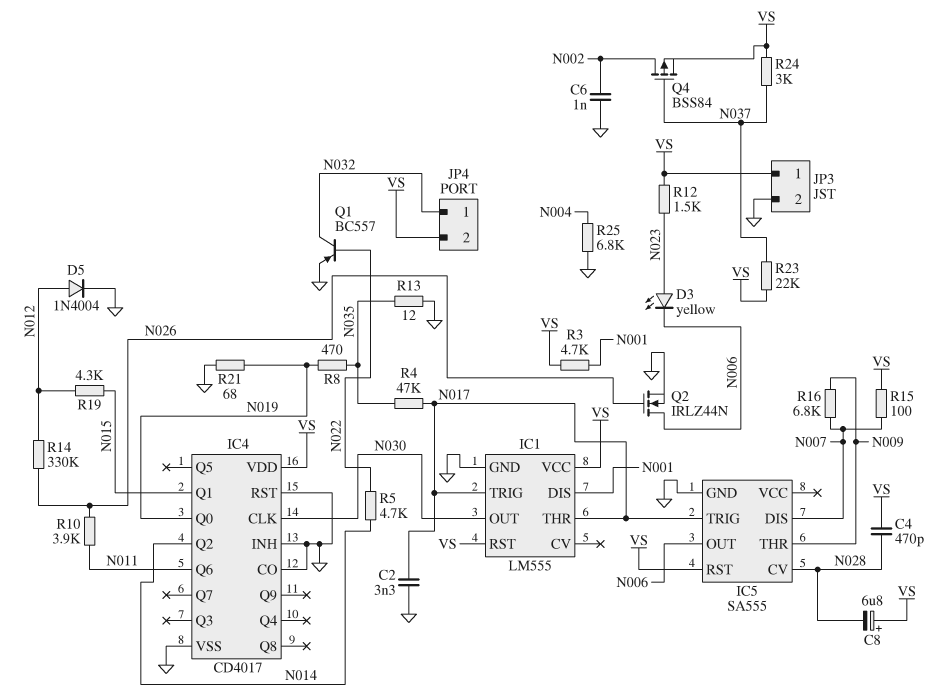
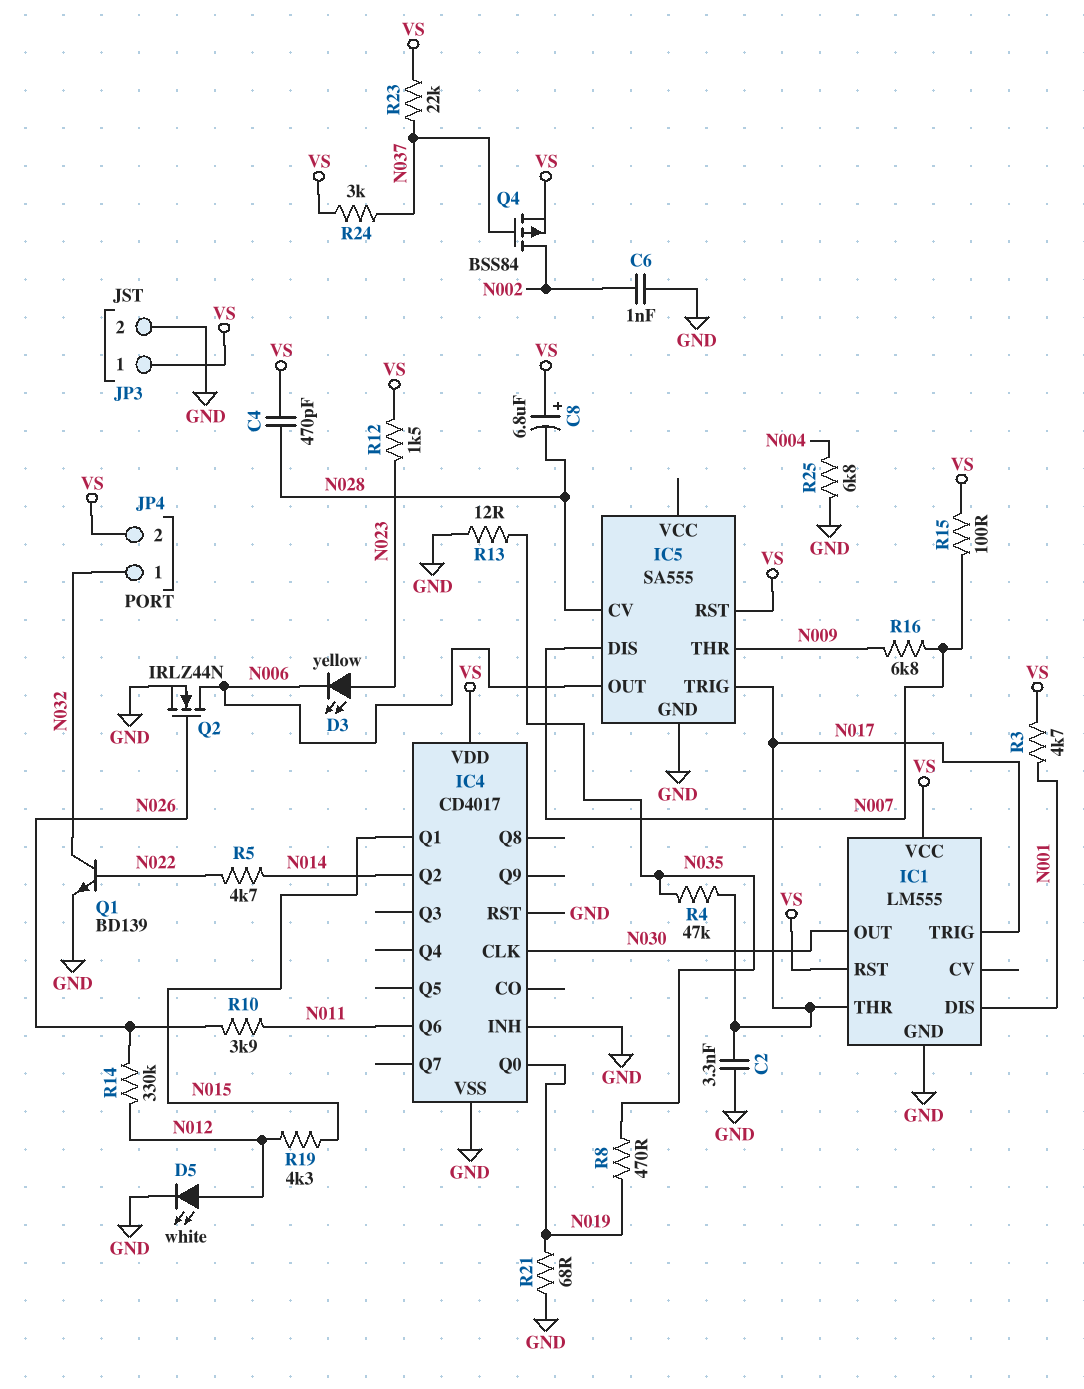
D5: diode 1N4004 (A N012, K GND) -> LED white (A N012, K GND)
IC4 pin CO: GND -> none
Q1: PNP BC557 (B N022, C N032, E GND) -> NPN BD139 (B N022, C N032, E GND)

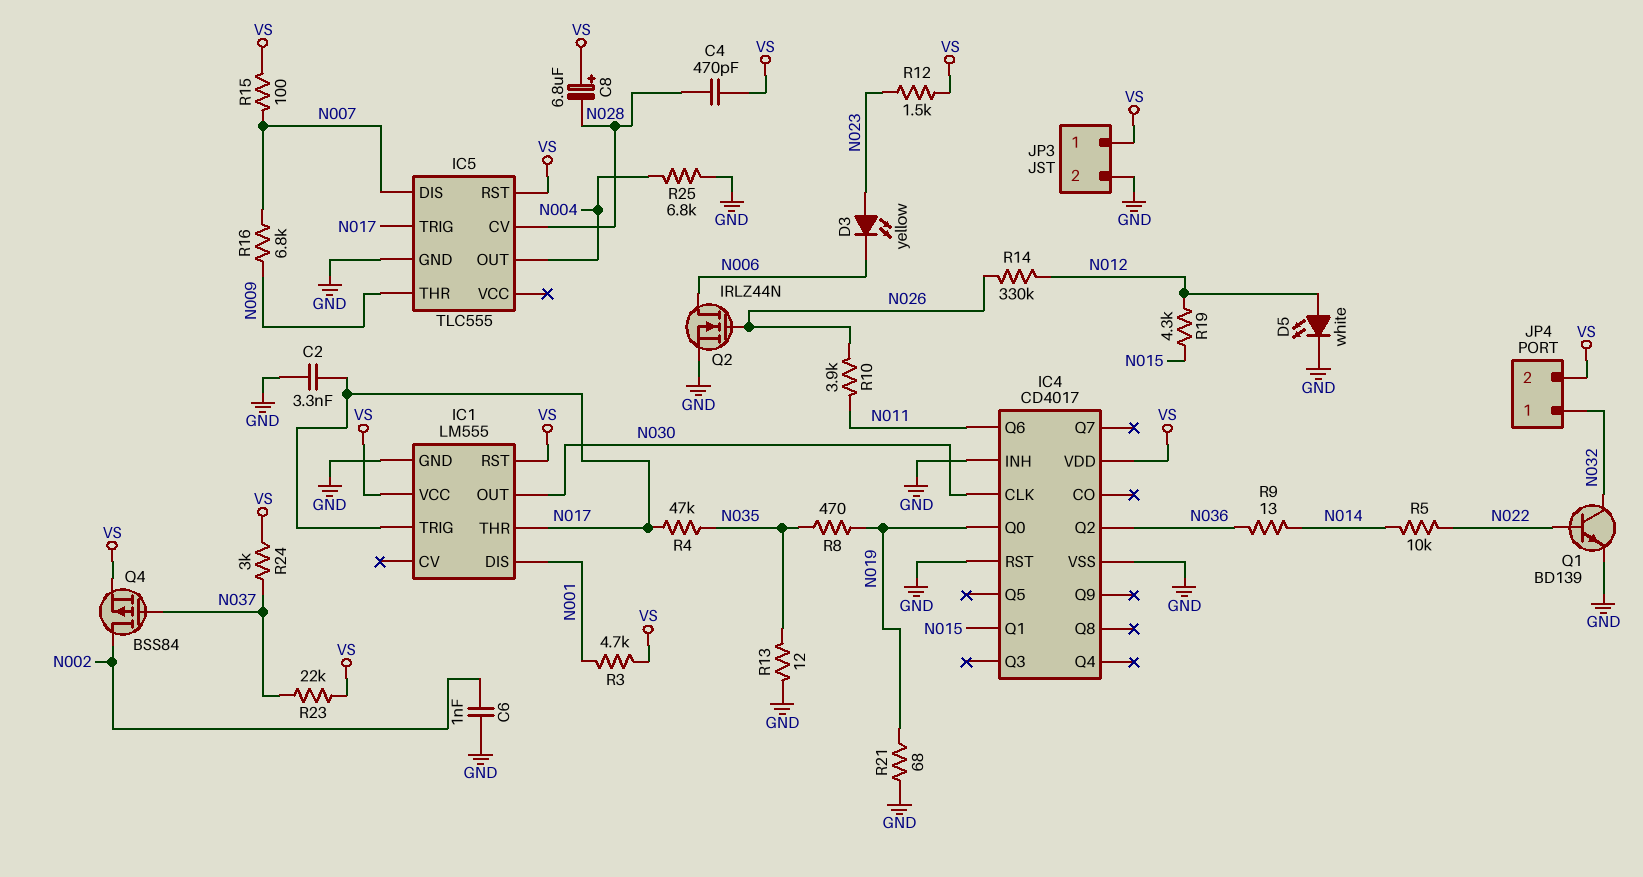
IC4 pin Q2: N014 -> N036
IC5: SA555 -> TLC555
IC5 pin OUT: N006 -> N004
R5: 4.7k (N014, N022) -> 10k (N014, N022)
R9: none -> 13 (N014, N036)

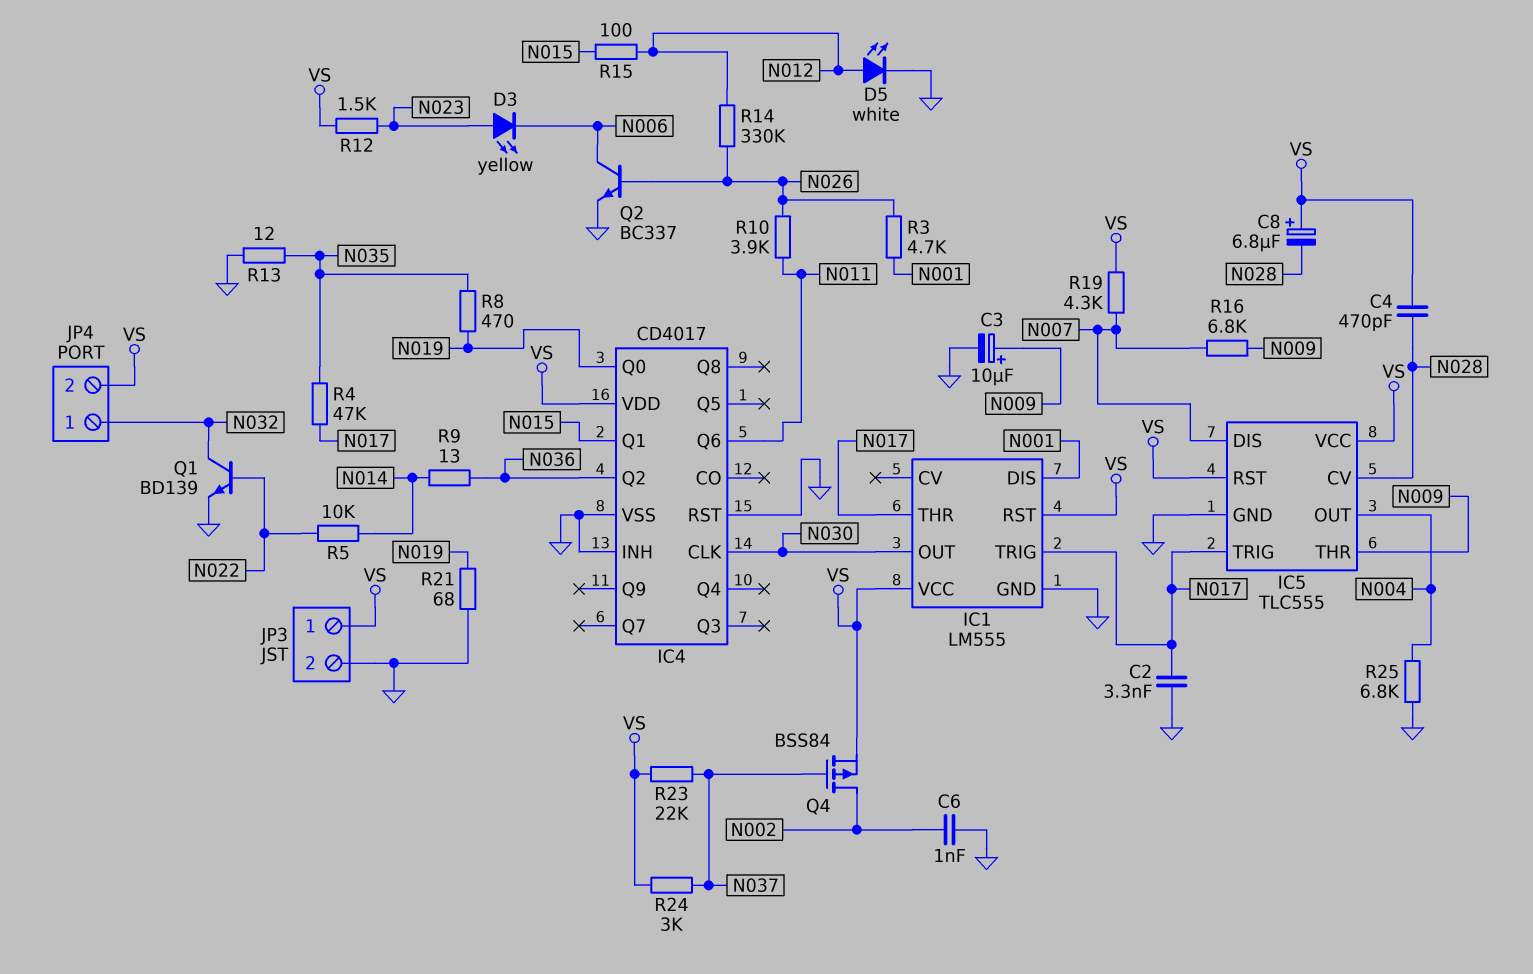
C3: none -> 10uF (plus N009, minus GND)
IC5 pin VCC: none -> VS
Q2: NMOS IRLZ44N (G N026, D N006, S GND) -> NPN BC337 (B N026, C N006, E GND)
R3: 4.7k (N001, VS) -> 4.7k (N001, N026)
R15: 100 (N007, VS) -> 100 (N012, N015)
R19: 4.3k (N012, N015) -> 4.3k (N007, VS)

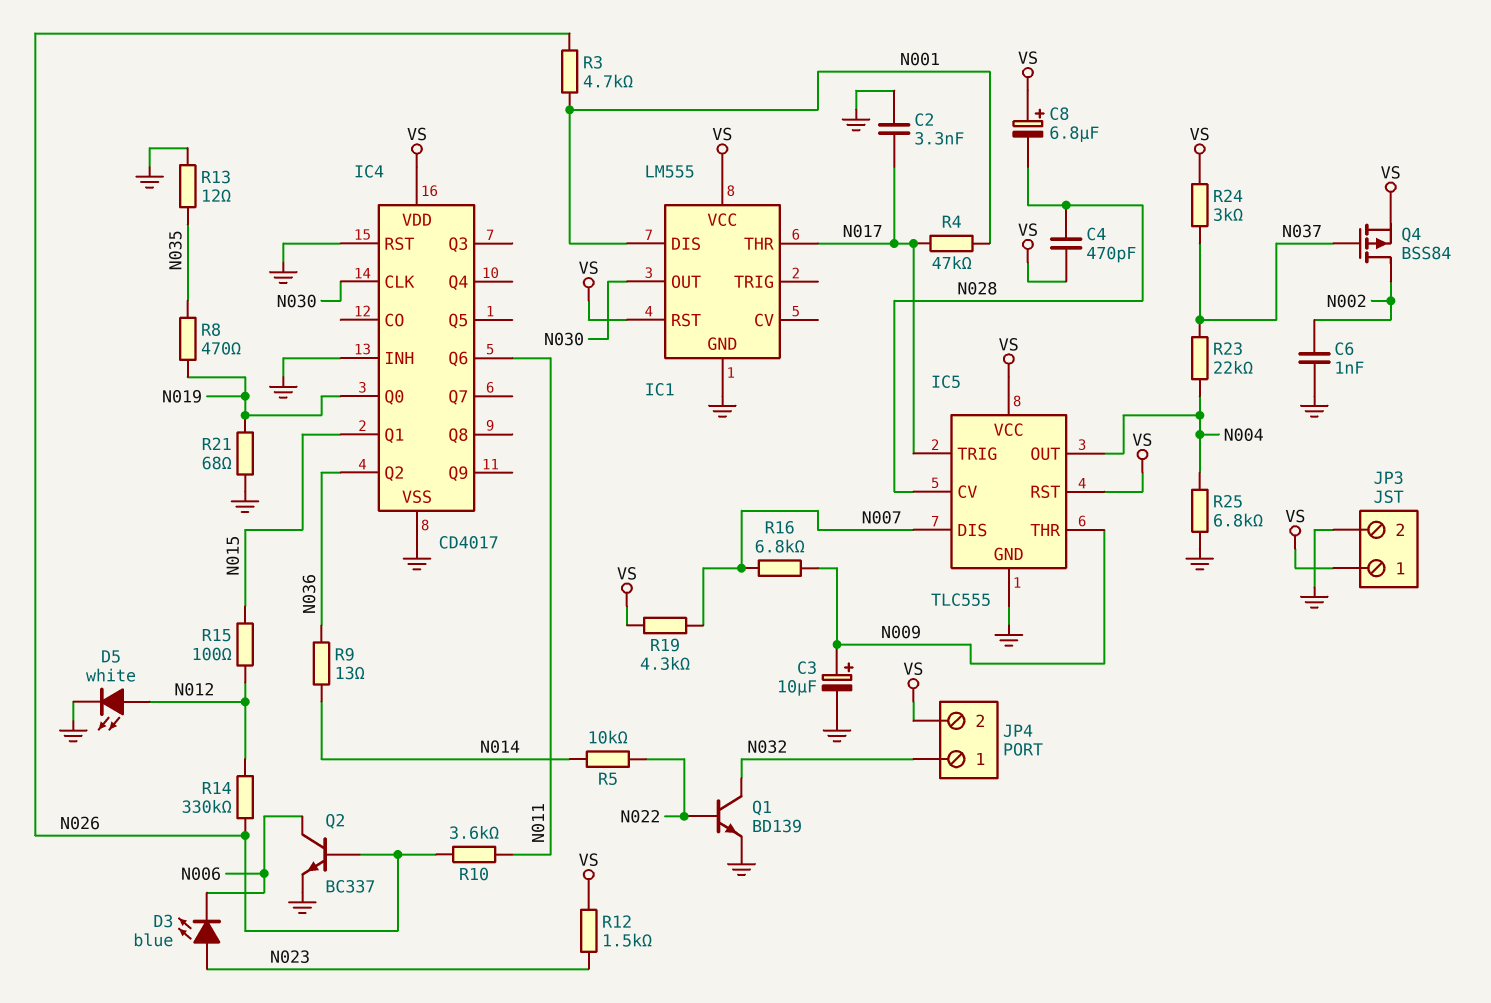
D3: LED yellow (A N023, K N006) -> LED blue (A N023, K N006)
IC1 pin TRIG: N017 -> none
R4: 47k (N017, N035) -> 47k (N001, N017)
R10: 3.9k (N011, N026) -> 3.6k (N011, N026)
R23: 22k (N037, VS) -> 22k (N004, N037)

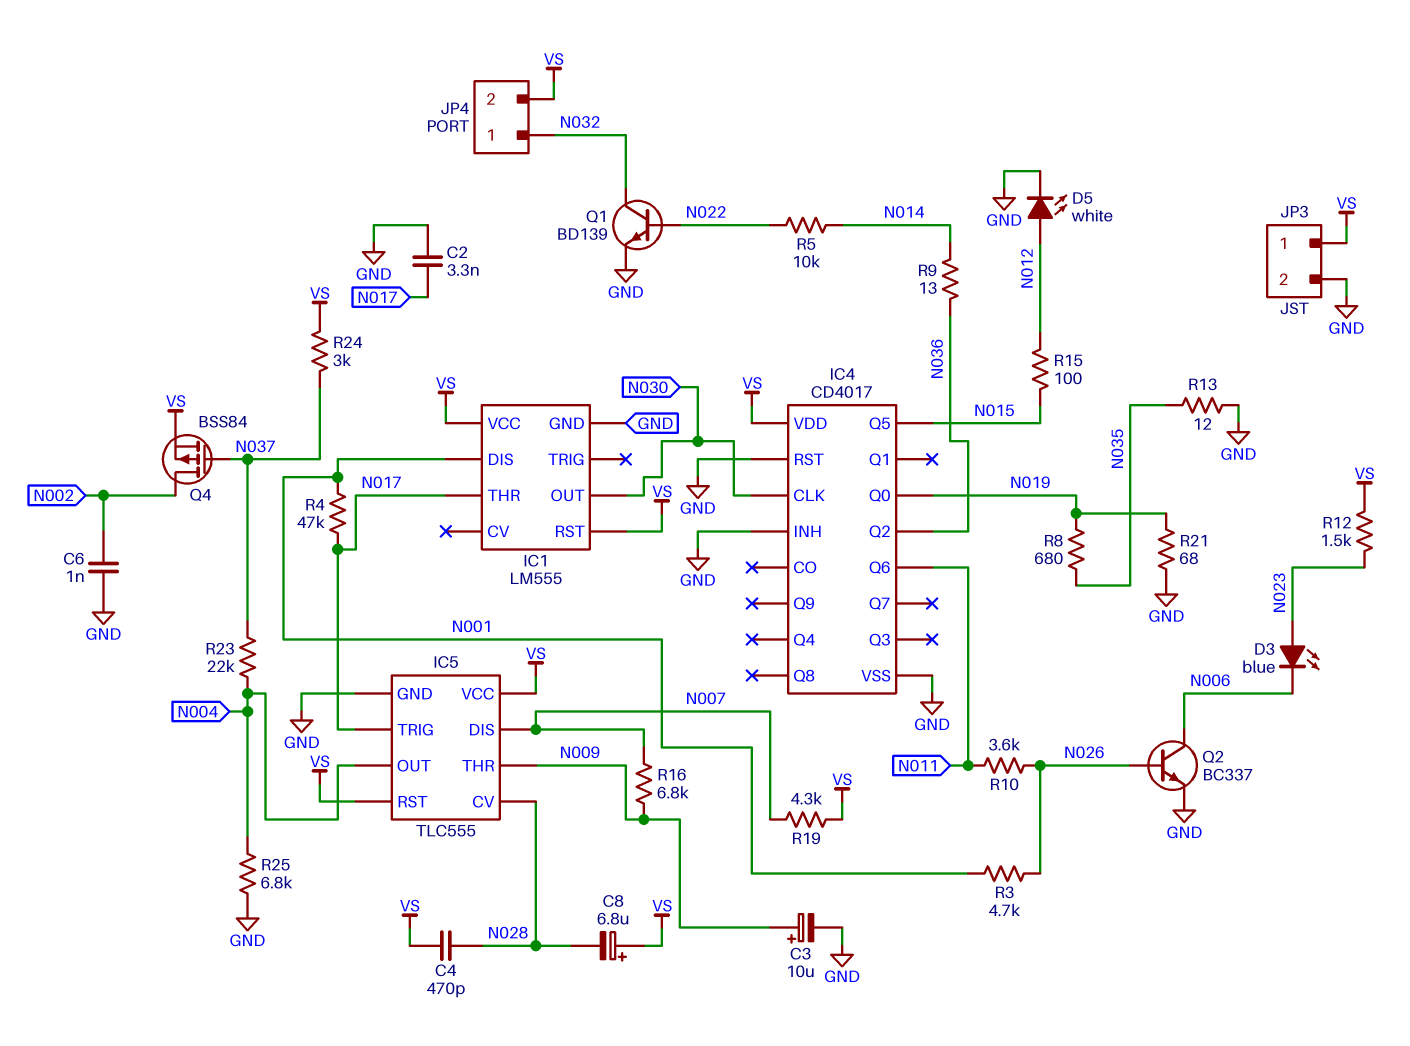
IC4 pin Q1: N015 -> none
IC4 pin Q5: none -> N015
R8: 470 (N019, N035) -> 680 (N019, N035)
R14: 330k (N012, N026) -> none

